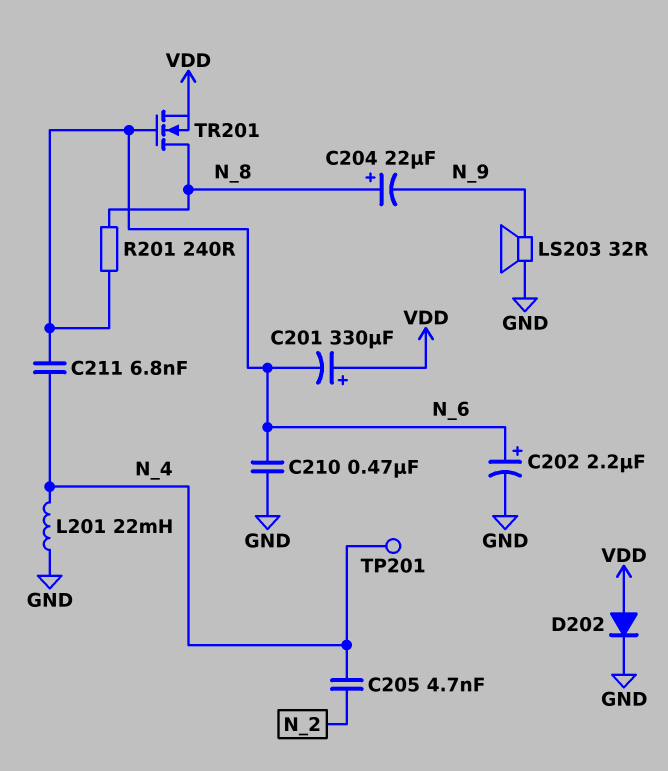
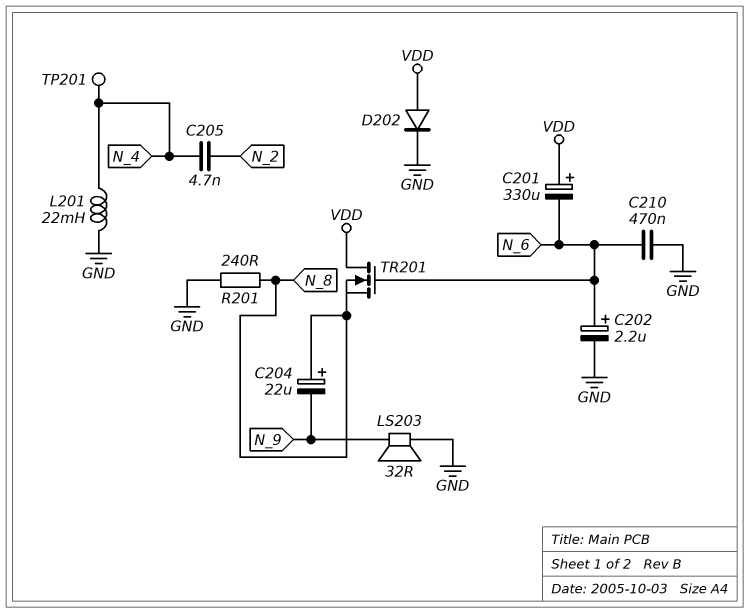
C211: 6.8nF (N_4, N_6) -> none
R201: 240 (N_6, N_8) -> 240 (GND, N_8)
TR201: NMOS (G N_6, D N_8, S VDD) -> NMOS (G N_6, D VDD, S N_8)

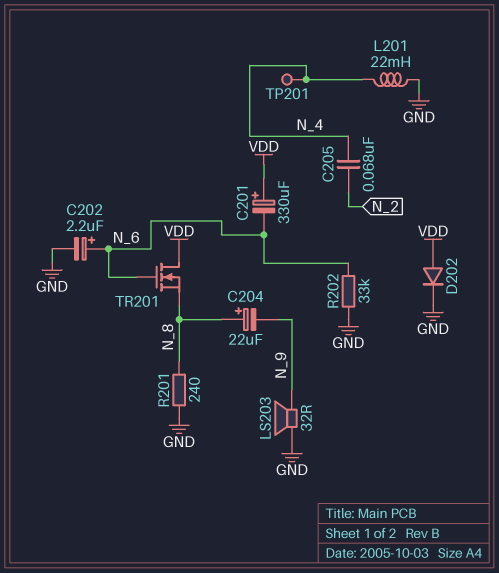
C205: 4.7nF (N_2, N_4) -> 68nF (N_2, N_4)
C210: 470nF (GND, N_6) -> none
R202: none -> 33k (GND, N_6)

